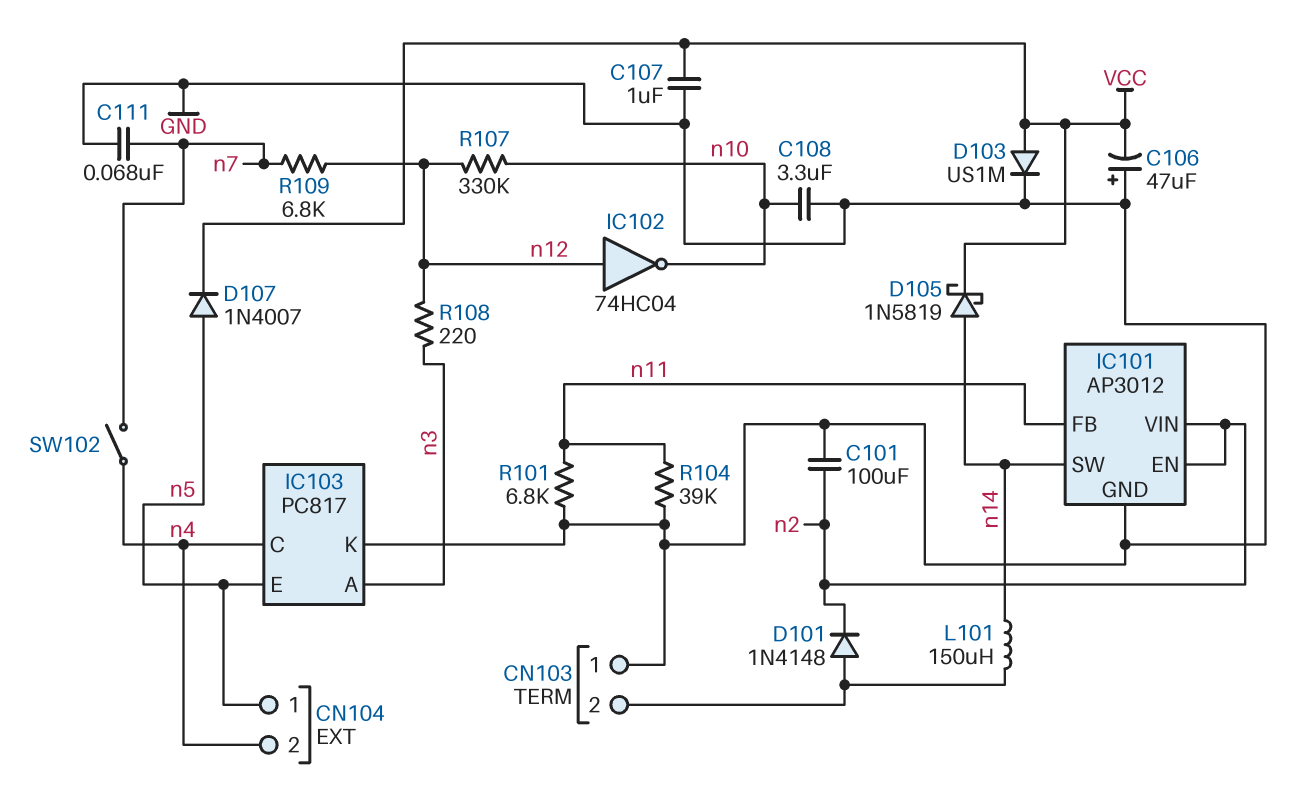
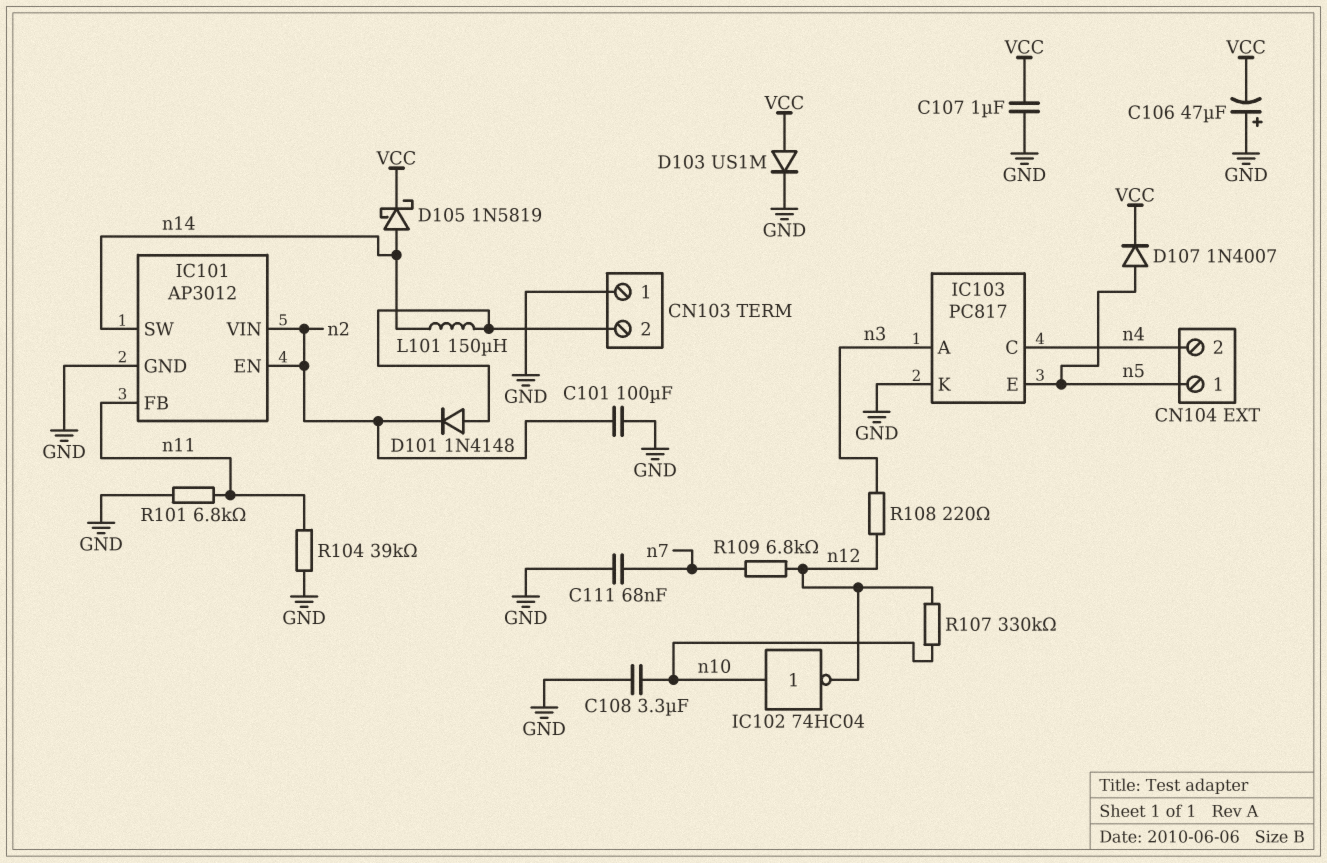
IC102: NOT 74HC04 (in n12, out n10) -> NOT 74HC04 (in n10, out n12)
SW102: switch (n4, n7) -> none

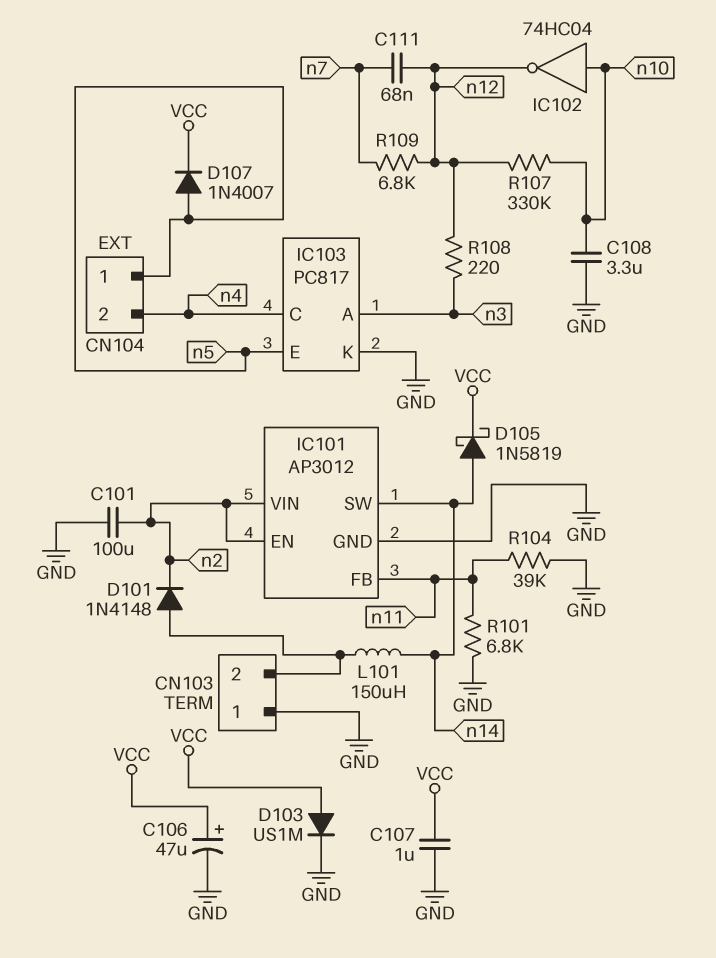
C106: 47uF (plus GND, minus VCC) -> 47uF (plus VCC, minus GND)
C111: 68nF (GND, n7) -> 68nF (n7, n12)

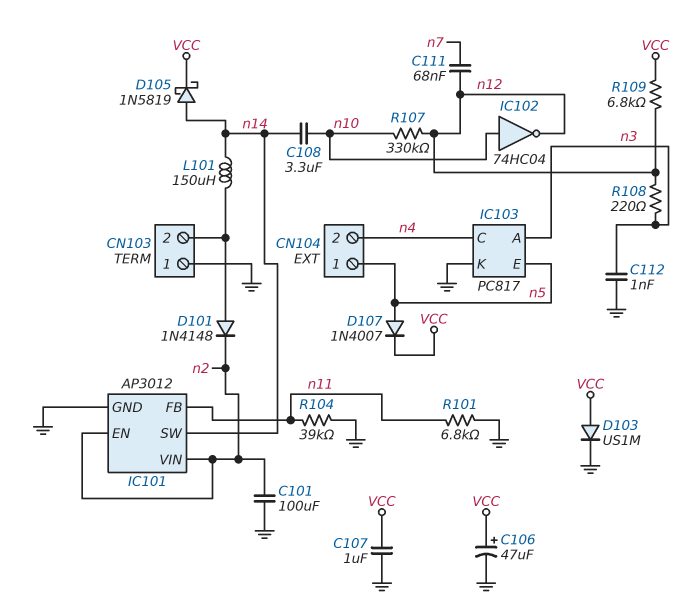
C108: 3.3uF (GND, n10) -> 3.3uF (n10, n14)
C112: none -> 1nF (GND, n3)
R109: 6.8k (n7, n12) -> 6.8k (VCC, n12)

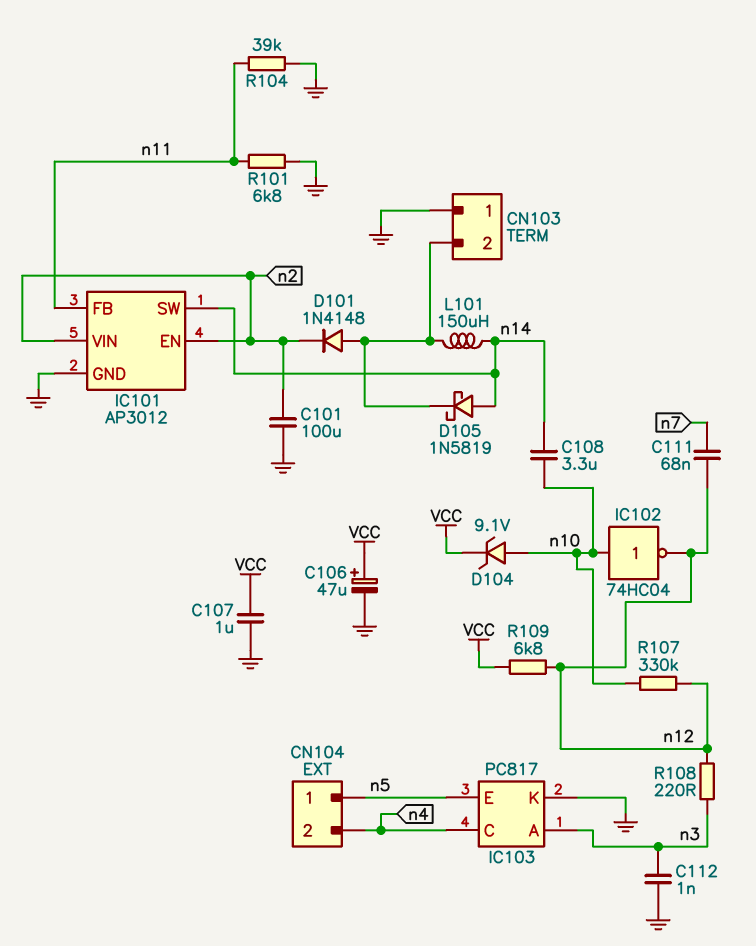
D103: diode US1M (A VCC, K GND) -> none
D104: none -> zener 9.1V (A n10, K VCC)
D105: schottky 1N5819 (A n14, K VCC) -> schottky 1N5819 (A n14, K CN103/2)
D107: diode 1N4007 (A n5, K VCC) -> none

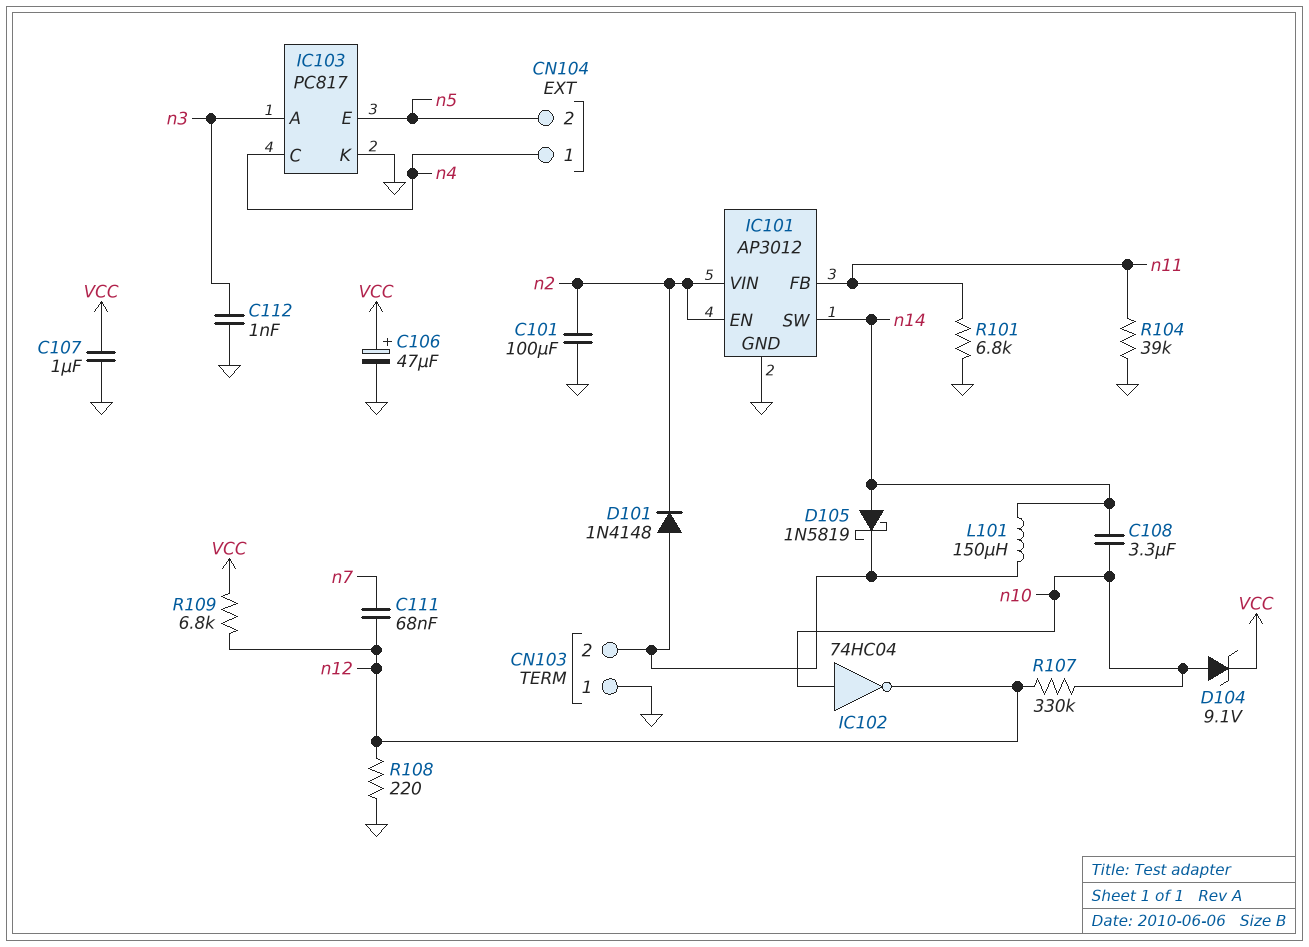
CN104 pin 1: n5 -> n4
CN104 pin 2: n4 -> n5
R108: 220 (n3, n12) -> 220 (GND, n12)

